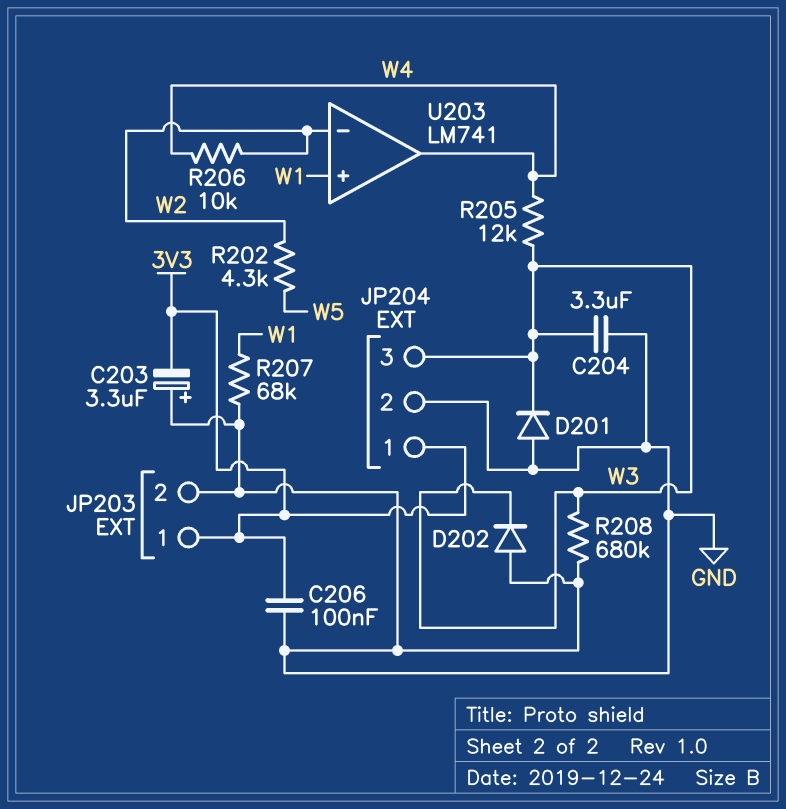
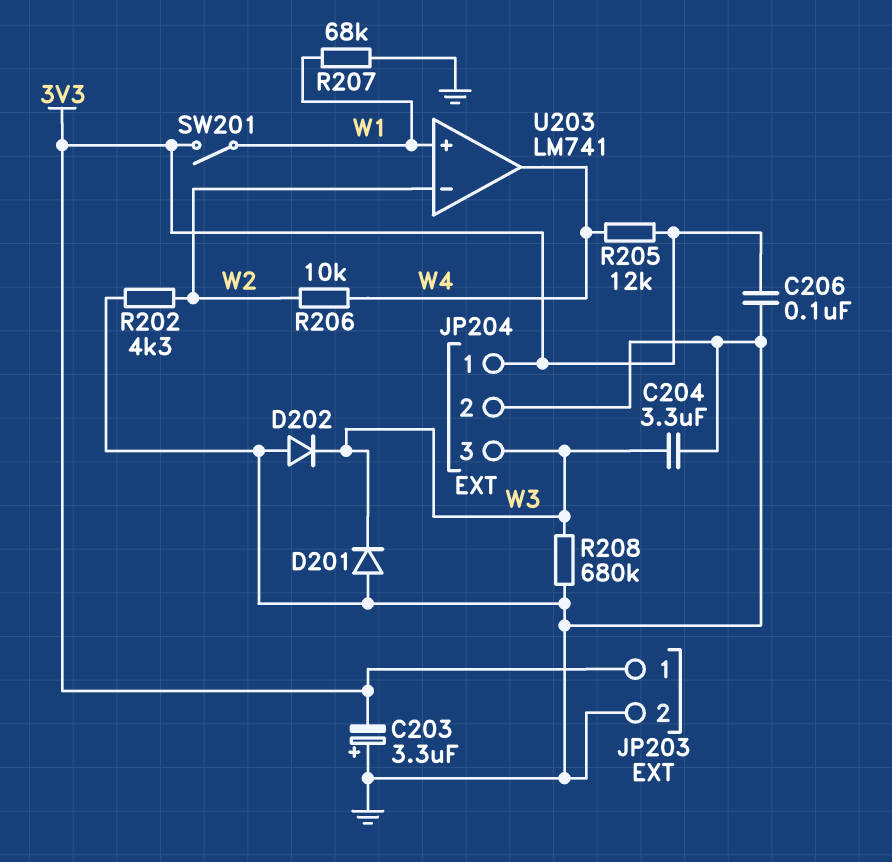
R202: 4.3k (W2, W5) -> 4.3k (GND, W2)
R205: 12k (W3, W4) -> 12k (3V3, W4)
SW201: none -> switch (3V3, W1)

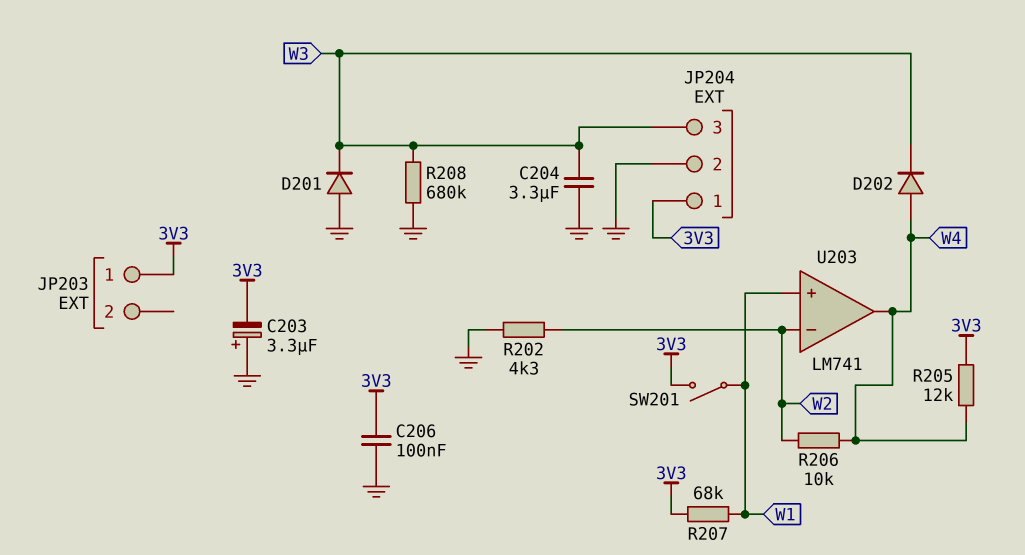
D202: diode (A GND, K W3) -> diode (A W4, K W3)
JP203 pin 2: GND -> none
R207: 68k (GND, W1) -> 68k (3V3, W1)

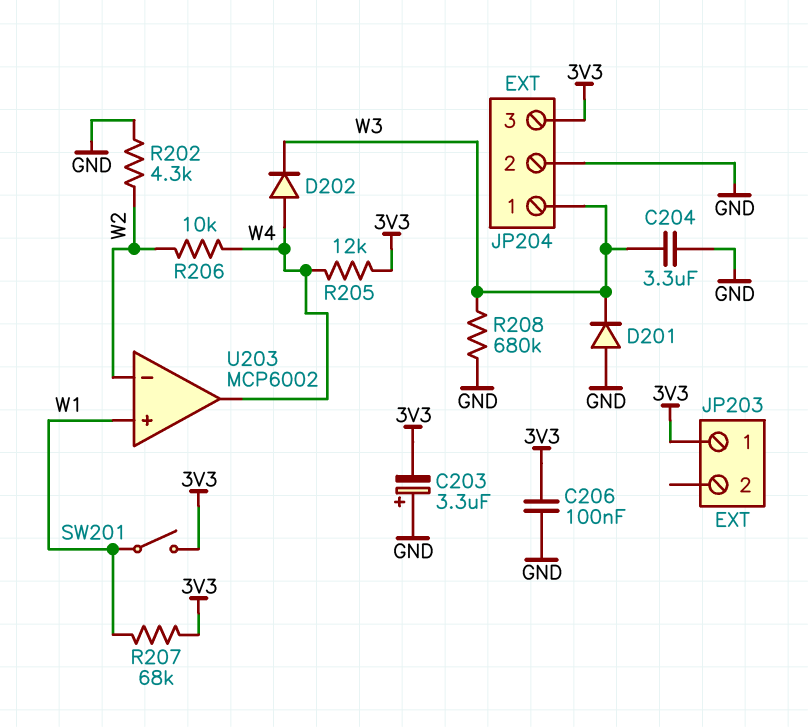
JP204 pin 1: 3V3 -> W3
JP204 pin 3: W3 -> 3V3
U203: LM741 -> MCP6002

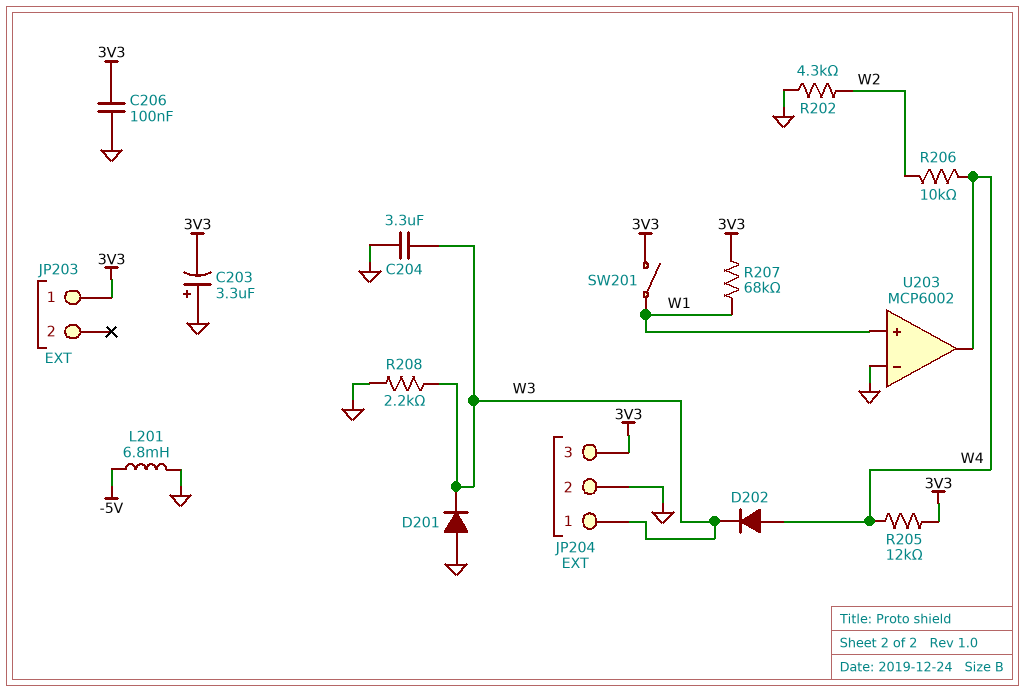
L201: none -> 6.8mH (-5V, GND)
R208: 680k (GND, W3) -> 2.2k (GND, W3)
U203 pin in-: W2 -> GND

